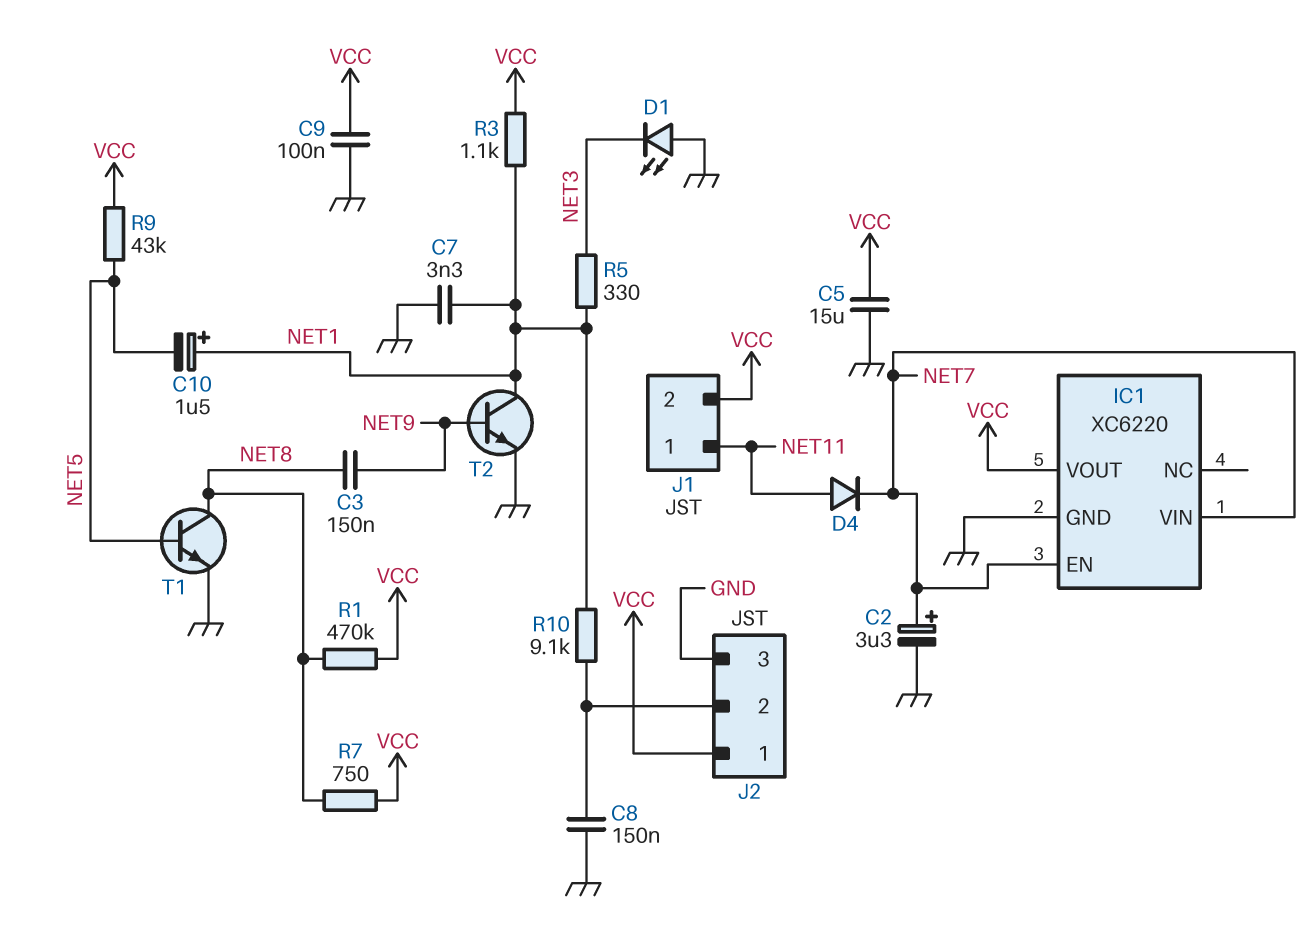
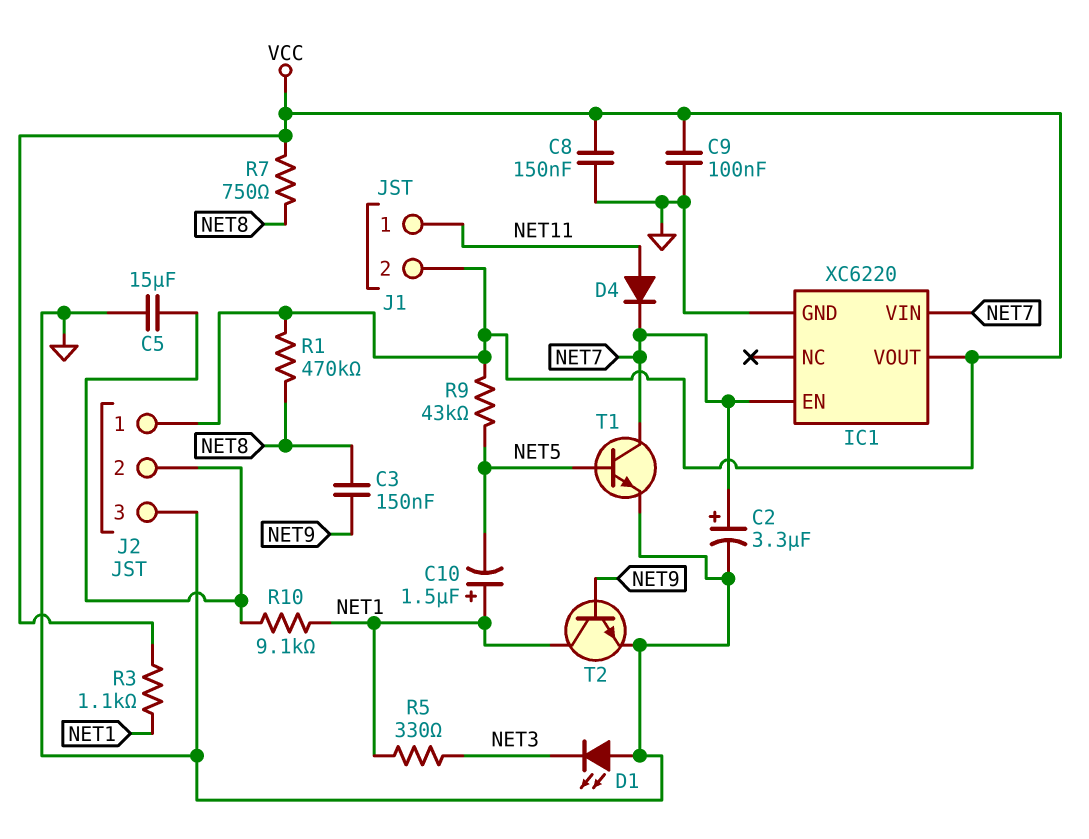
C5: 15uF (GND, VCC) -> 15uF (GND, J2/2)
C7: 3.3nF (GND, NET1) -> none
C8: 150nF (GND, J2/2) -> 150nF (GND, VCC)
T1: NPN (B NET5, C NET8, E GND) -> NPN (B NET5, C NET7, E GND)

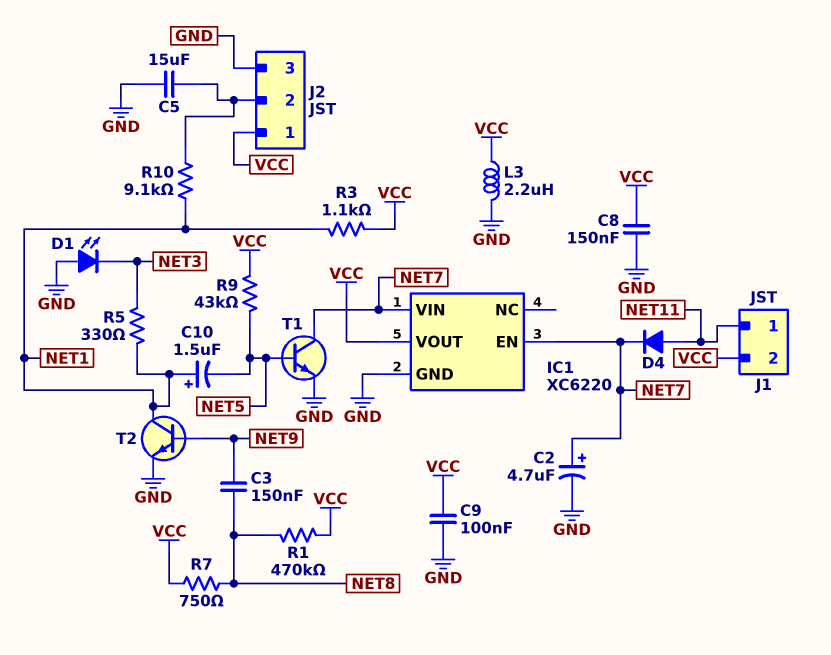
C2: 3.3uF (plus NET7, minus GND) -> 4.7uF (plus NET7, minus GND)
L3: none -> 2.2uH (GND, VCC)

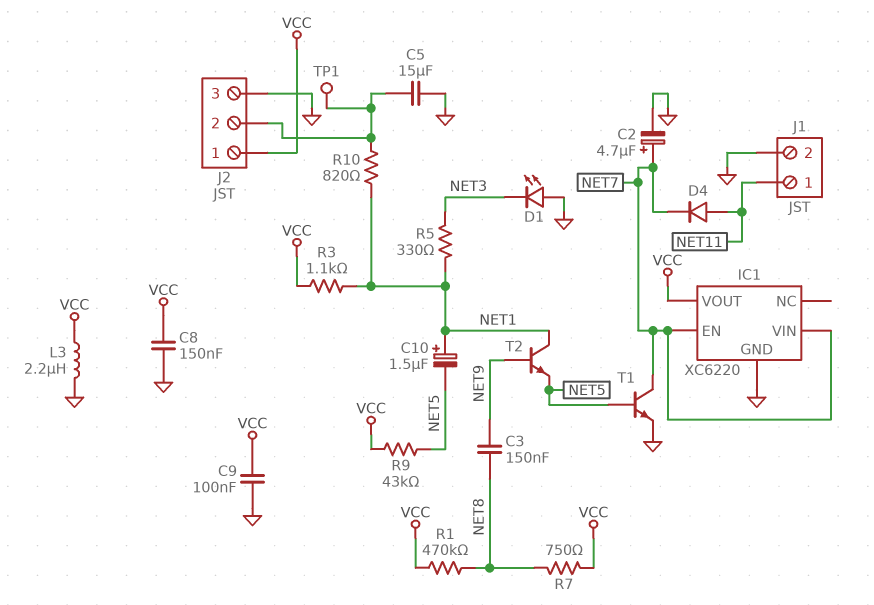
J1 pin 2: VCC -> GND
R10: 9.1k (J2/2, NET1) -> 820 (J2/2, NET1)
T2: NPN (B NET9, C NET1, E GND) -> NPN (B NET9, C NET1, E NET5)
TP1: none -> test point (J2/2)

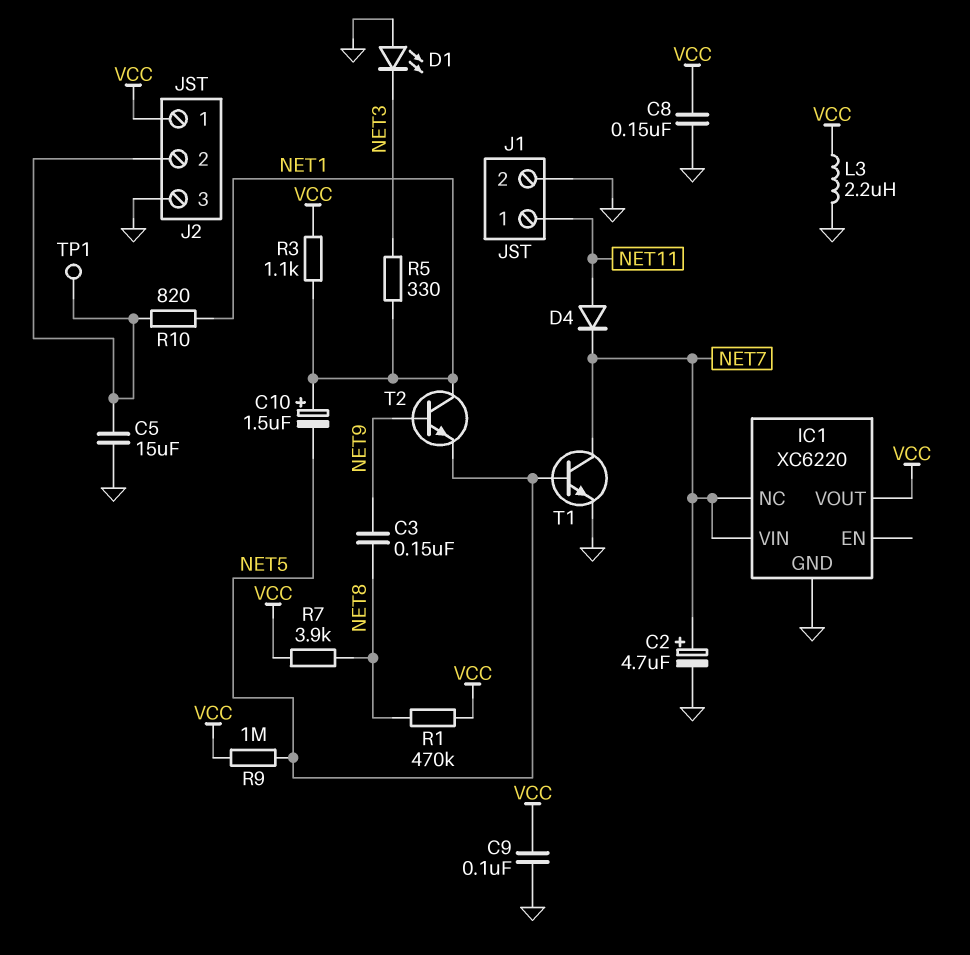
IC1 pin EN: NET7 -> none
IC1 pin NC: none -> NET7
R7: 750 (NET8, VCC) -> 3.9k (NET8, VCC)
R9: 43k (NET5, VCC) -> 1M (NET5, VCC)

